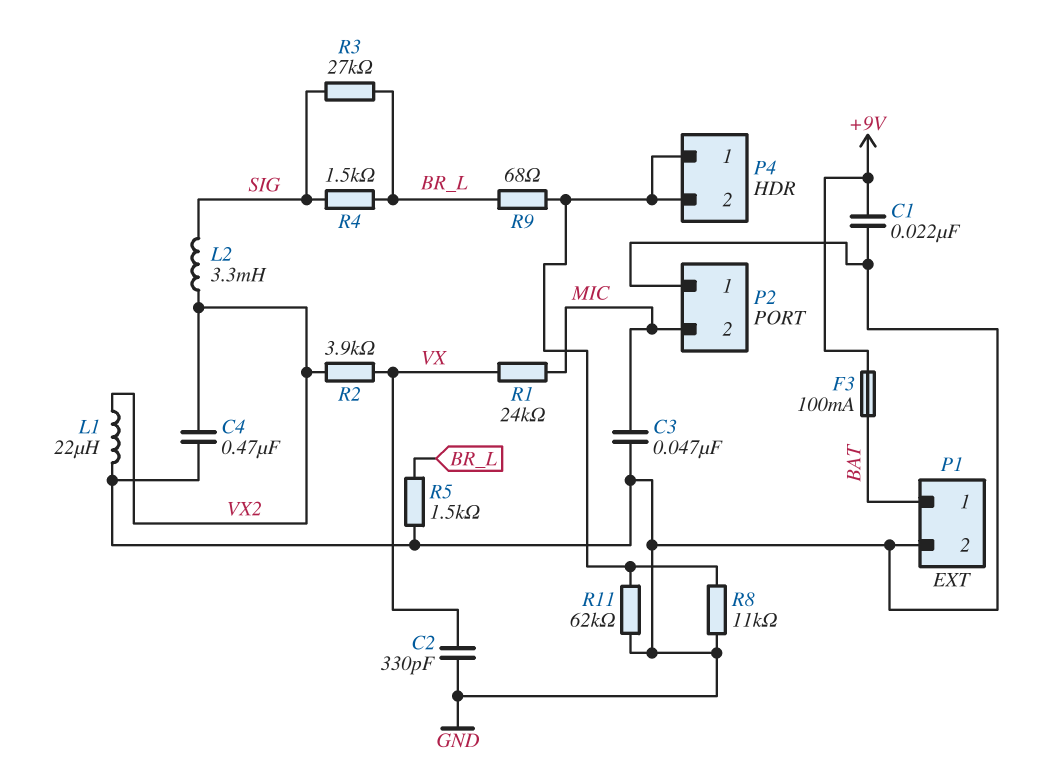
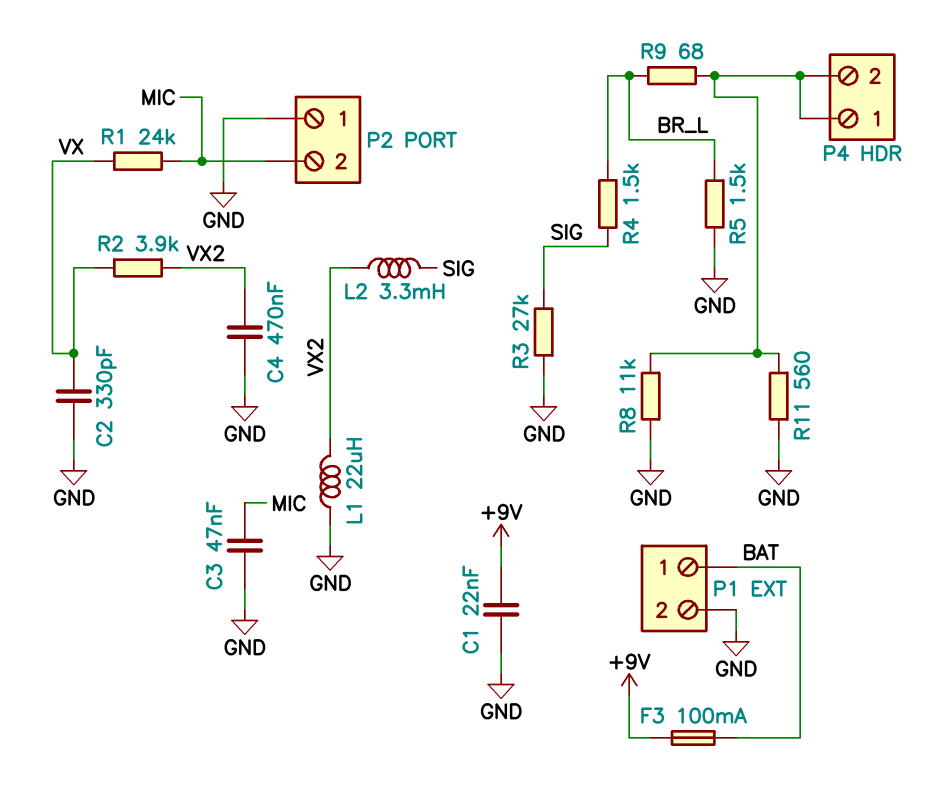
R3: 27k (BR_L, SIG) -> 27k (GND, SIG)
R11: 62k (GND, P4/1) -> 560 (GND, P4/1)

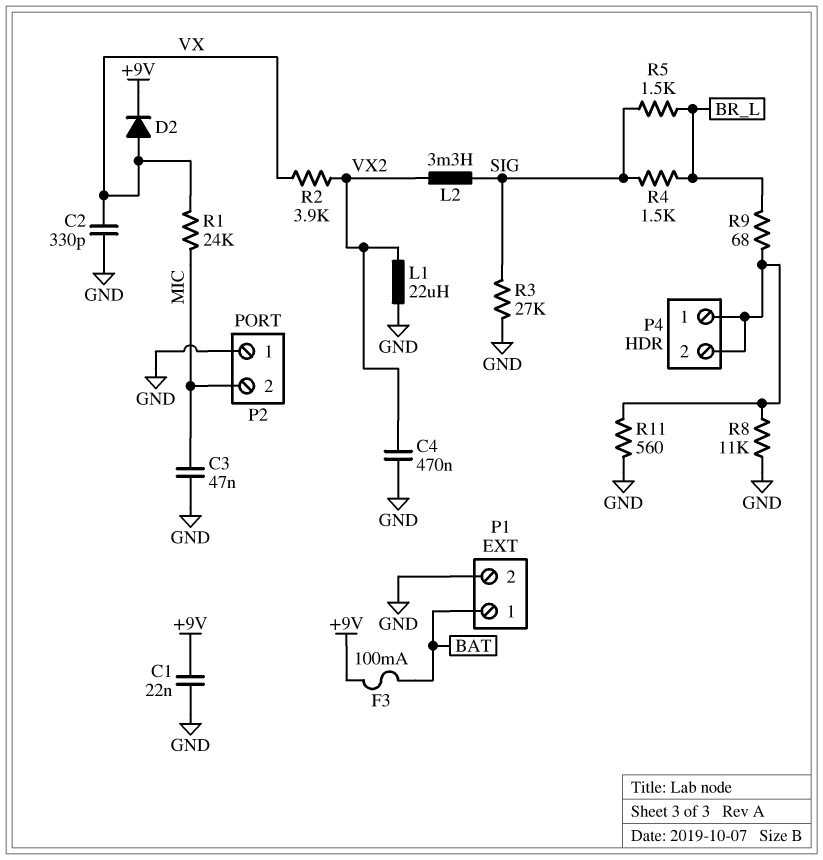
D2: none -> diode (A VX, K +9V)
R5: 1.5k (BR_L, GND) -> 1.5k (BR_L, SIG)

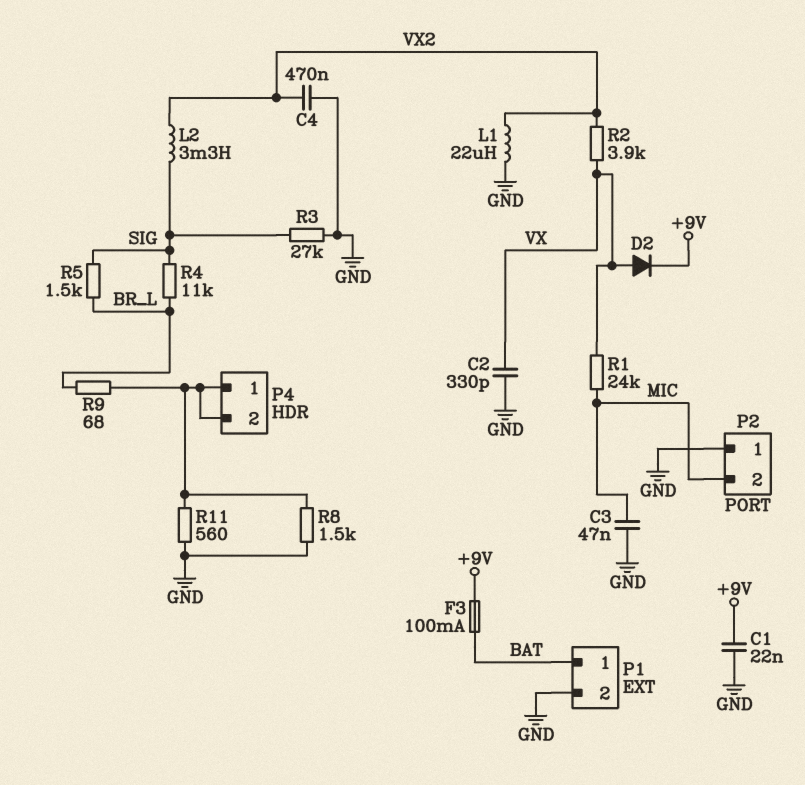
R4: 1.5k (BR_L, SIG) -> 11k (BR_L, SIG)
R8: 11k (GND, P4/1) -> 1.5k (GND, P4/1)

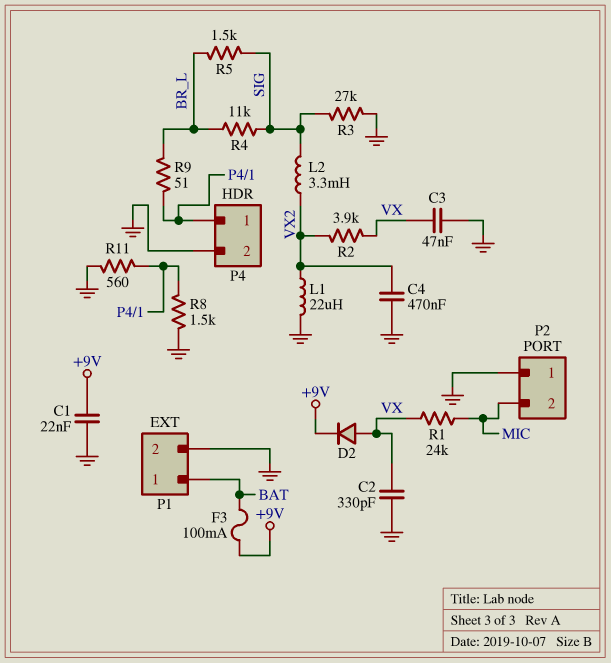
C3: 47nF (GND, MIC) -> 47nF (GND, VX)
P4 pin 2: P4/1 -> GND
R9: 68 (BR_L, P4/1) -> 51 (BR_L, P4/1)

